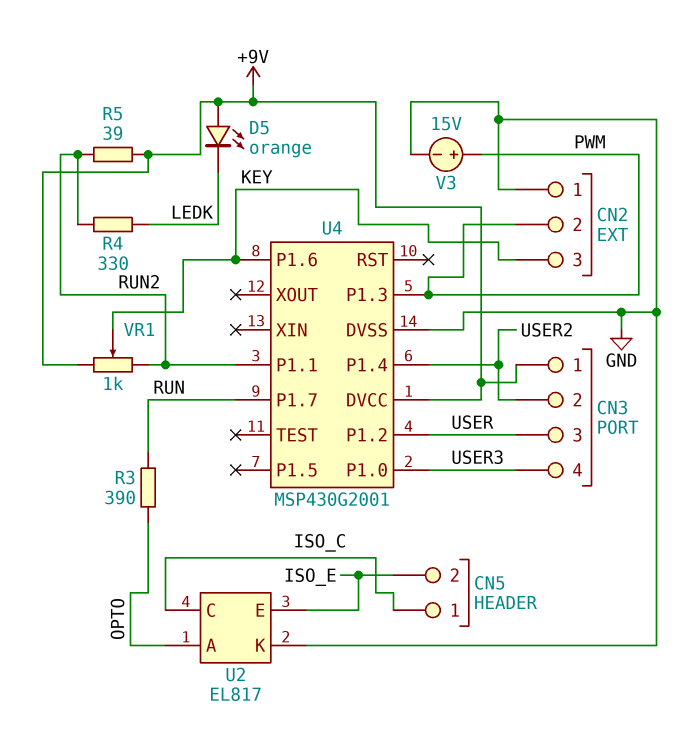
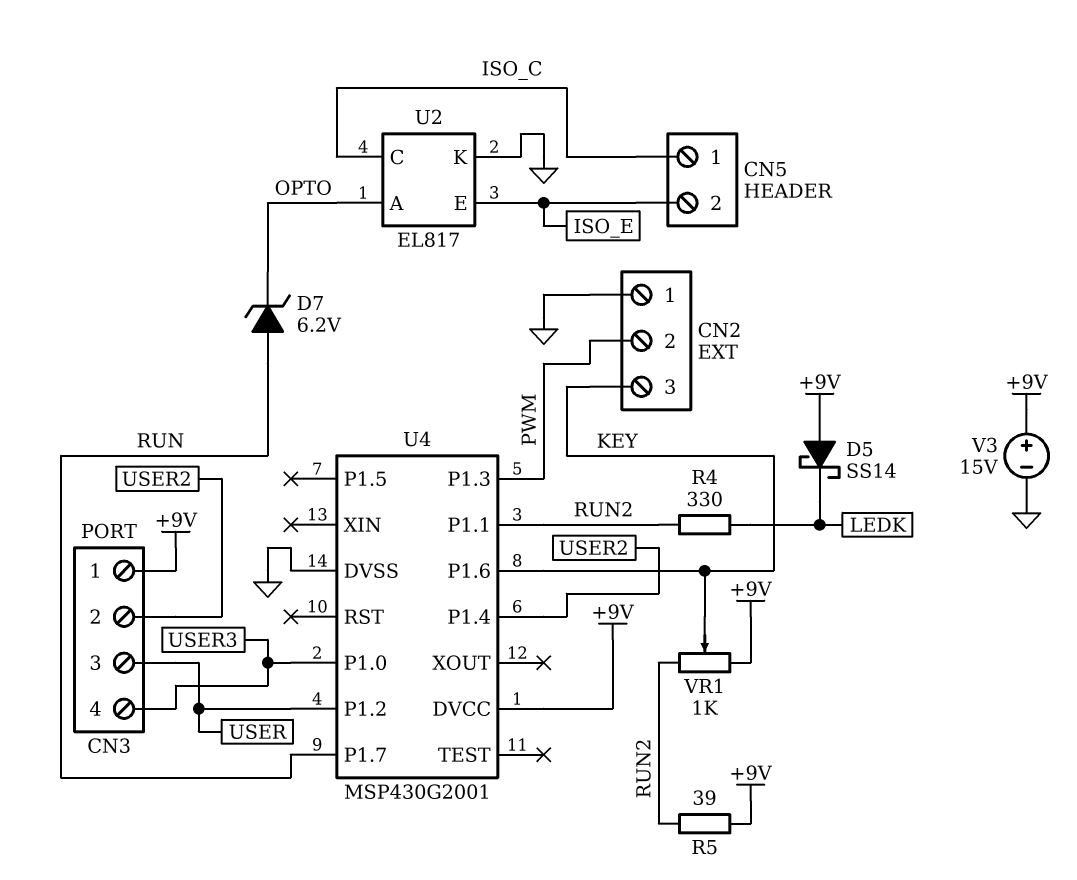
D5: LED orange (A +9V, K LEDK) -> schottky SS14 (A +9V, K LEDK)
D7: none -> zener 6.2V (A RUN, K OPTO)
R3: 390 (OPTO, RUN) -> none
V3: 15V (plus PWM, minus GND) -> 15V (plus +9V, minus GND)

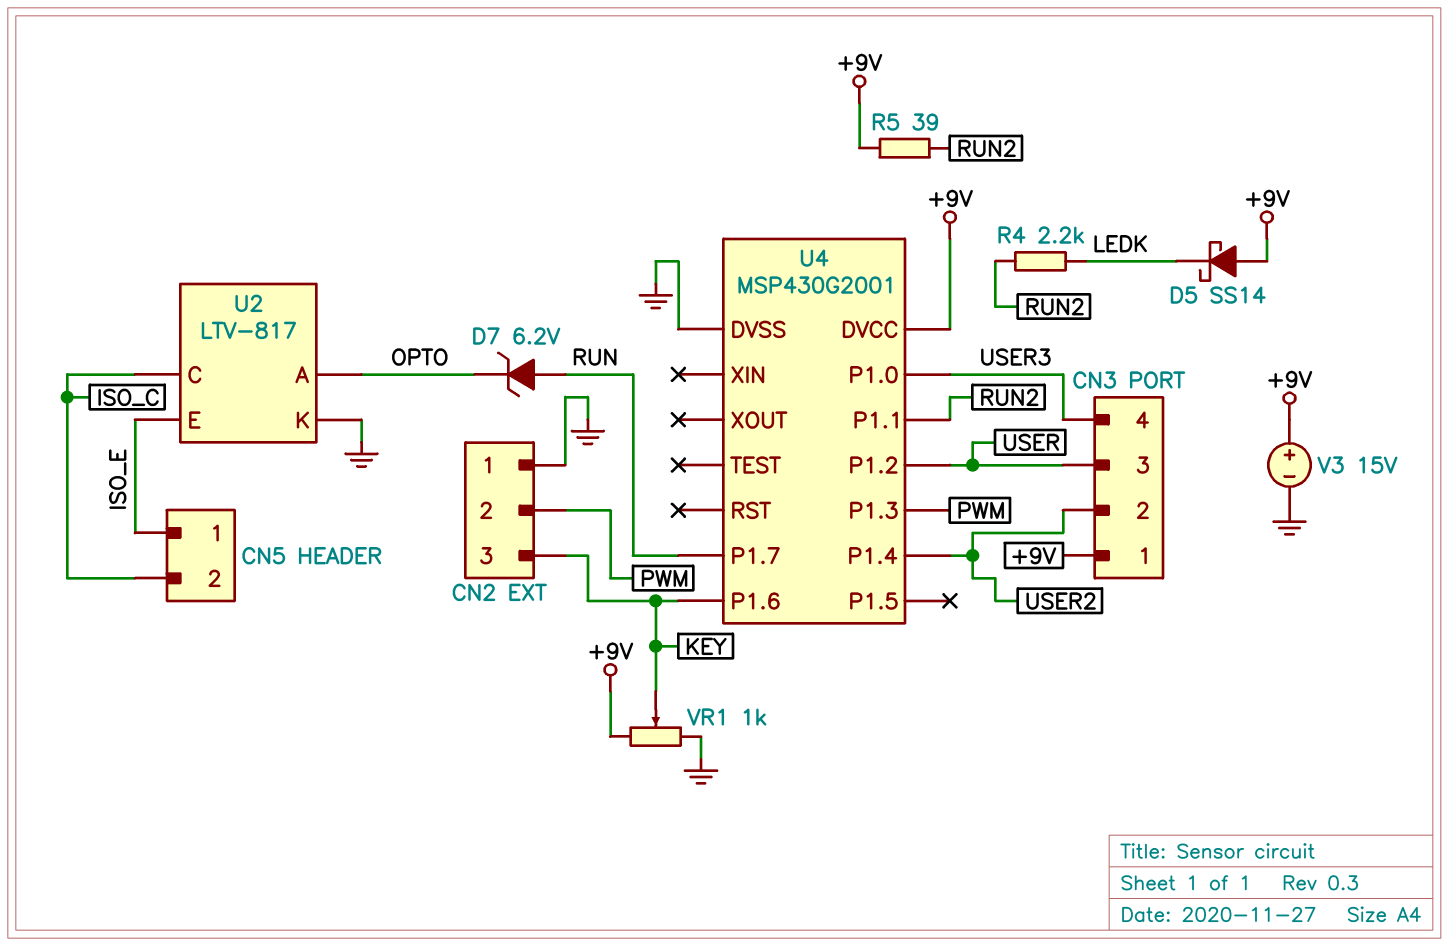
CN5 pin 1: ISO_C -> ISO_E
CN5 pin 2: ISO_E -> ISO_C
R4: 330 (LEDK, RUN2) -> 2.2k (LEDK, RUN2)
U2: EL817 -> LTV-817
VR1: 1k (+9V, RUN2, wiper KEY) -> 1k (+9V, GND, wiper KEY)

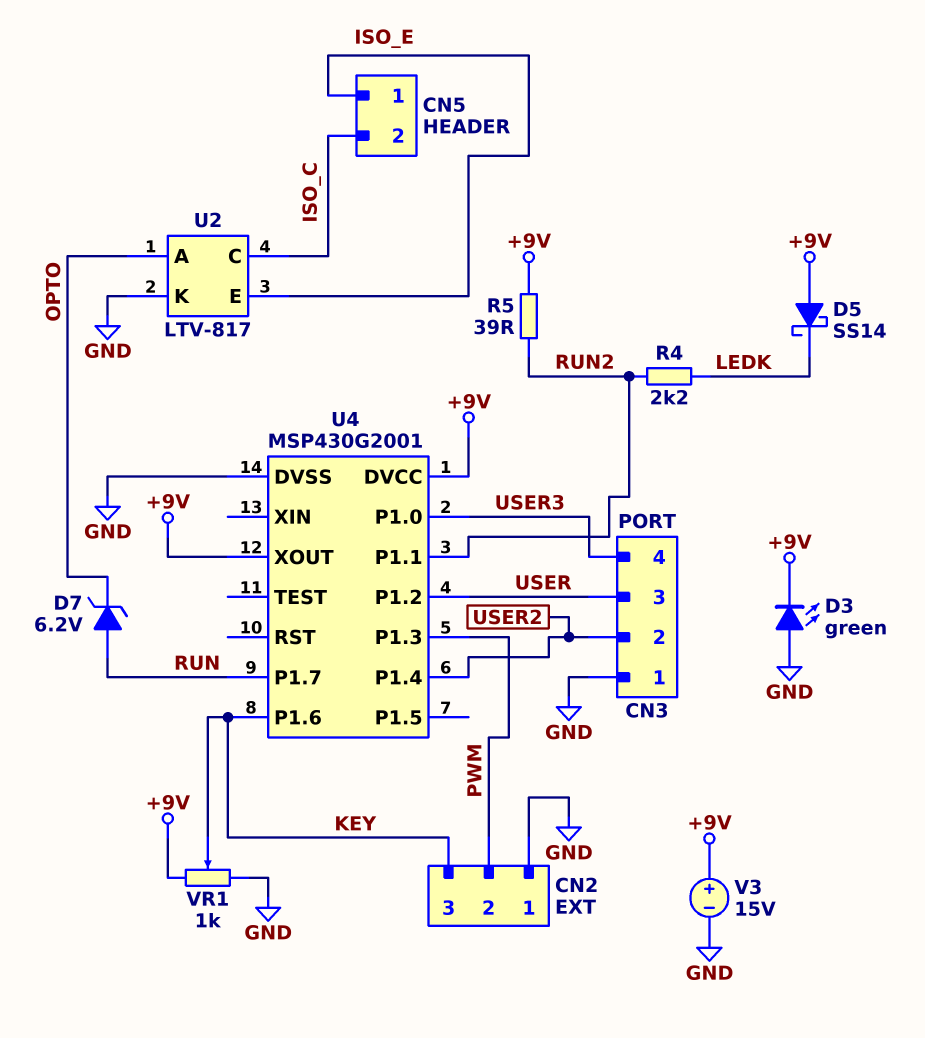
CN3 pin 1: +9V -> GND
D3: none -> LED green (A GND, K +9V)
U4 pin XOUT: none -> +9V

